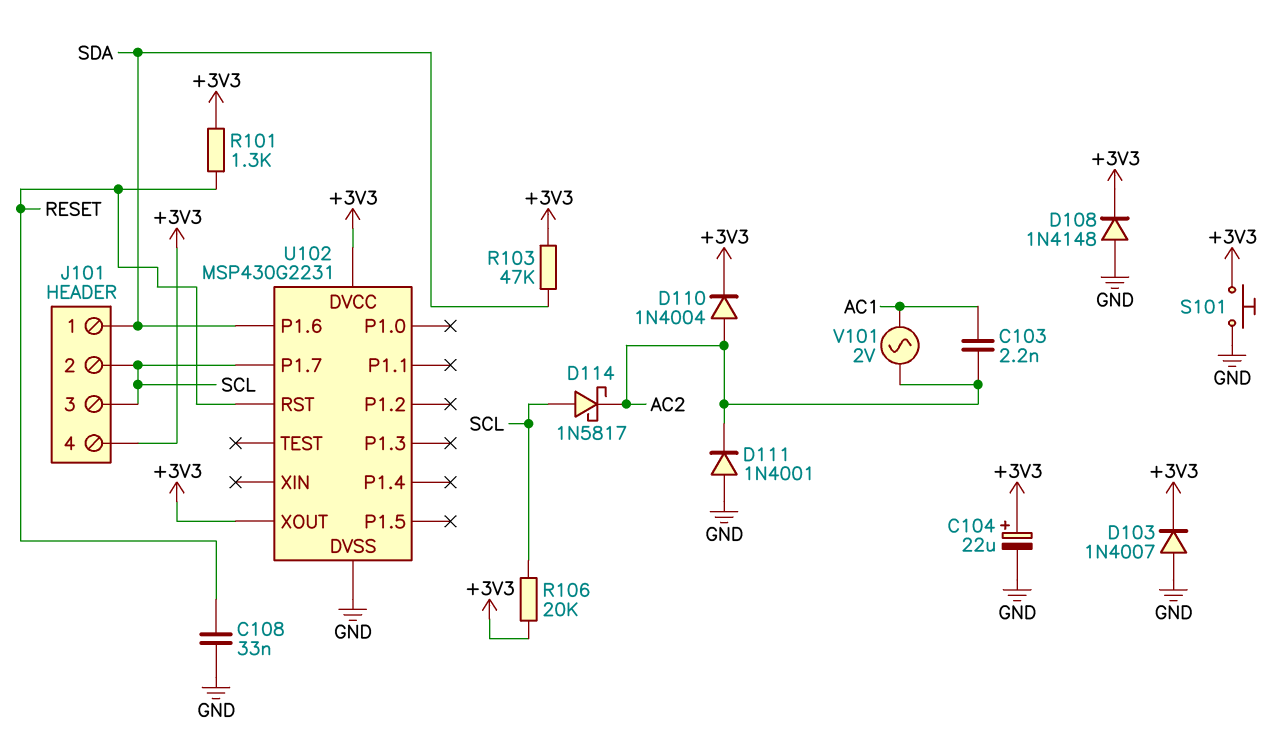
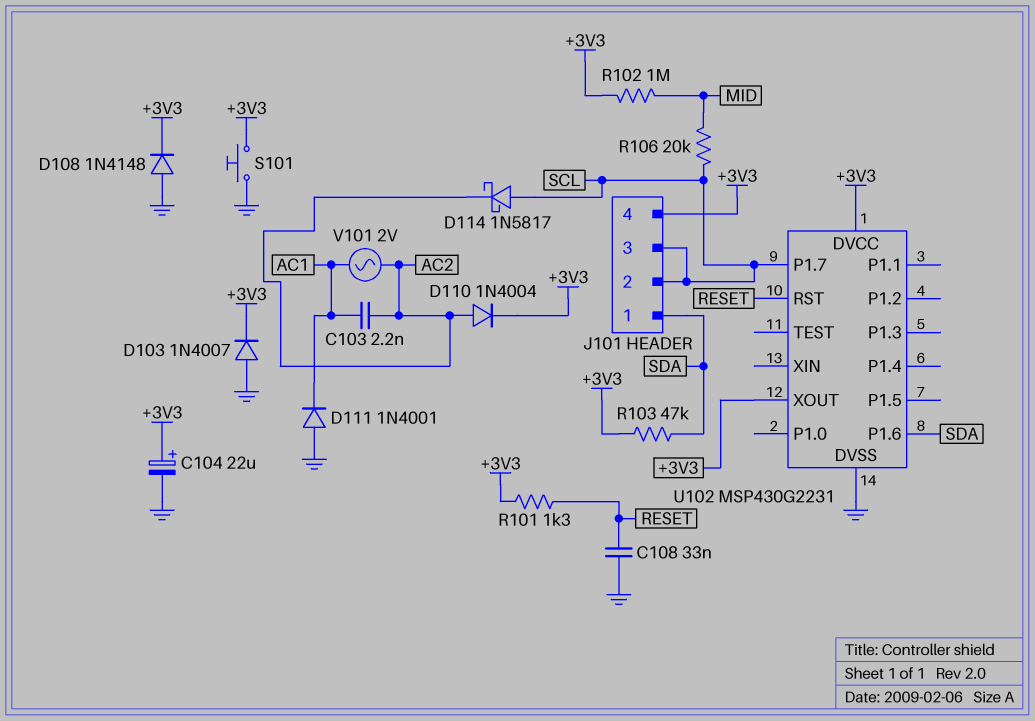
D111: diode 1N4001 (A GND, K AC2) -> diode 1N4001 (A GND, K AC1)
R102: none -> 1M (+3V3, MID)
R106: 20k (+3V3, SCL) -> 20k (MID, SCL)

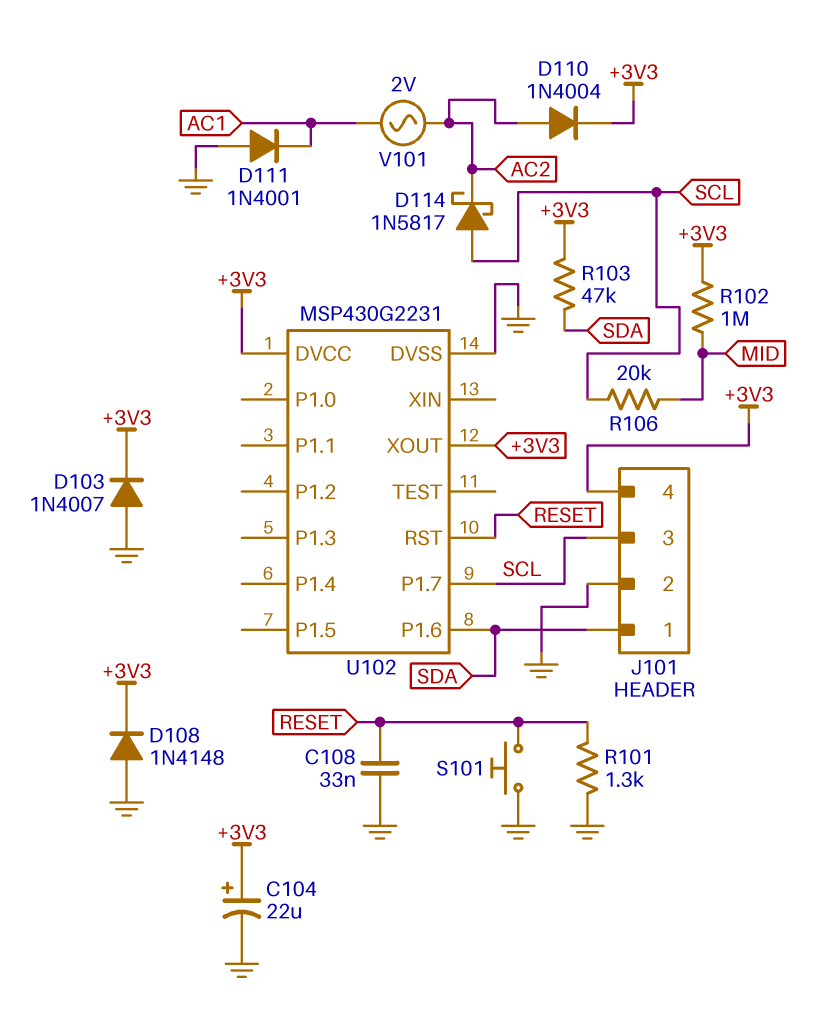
C103: 2.2nF (AC1, AC2) -> none
J101 pin 2: SCL -> GND
R101: 1.3k (+3V3, RESET) -> 1.3k (GND, RESET)
S101: button (+3V3, GND) -> button (GND, RESET)

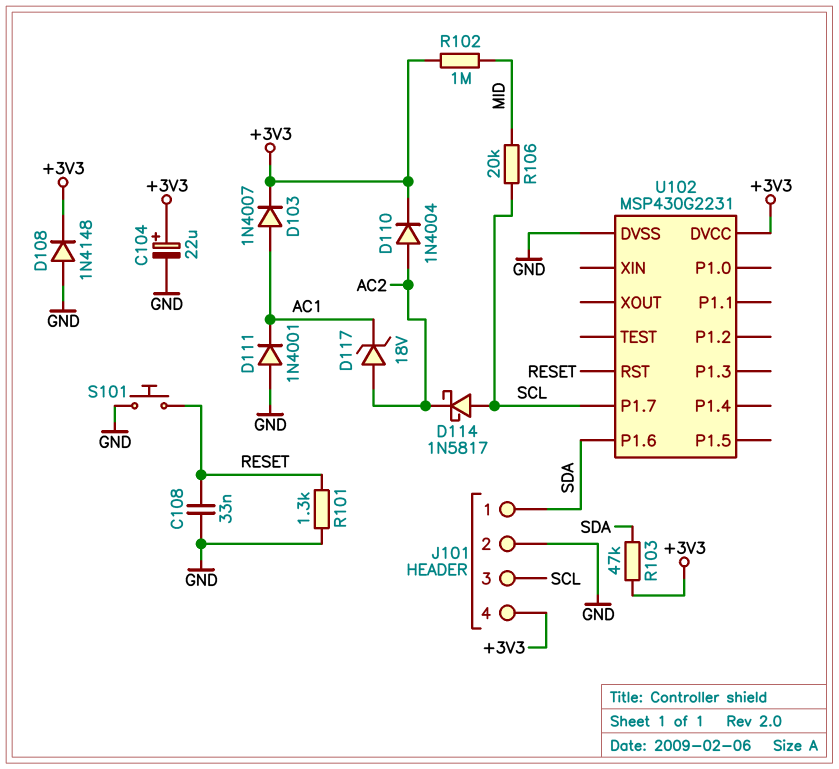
D103: diode 1N4007 (A GND, K +3V3) -> diode 1N4007 (A AC1, K +3V3)
D117: none -> zener 18V (A AC2, K AC1)
U102 pin XOUT: +3V3 -> none
V101: AC 2V (AC1, AC2) -> none

